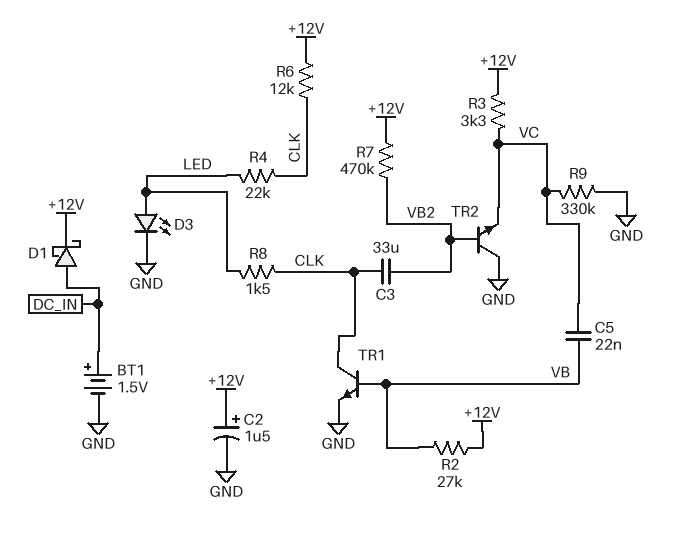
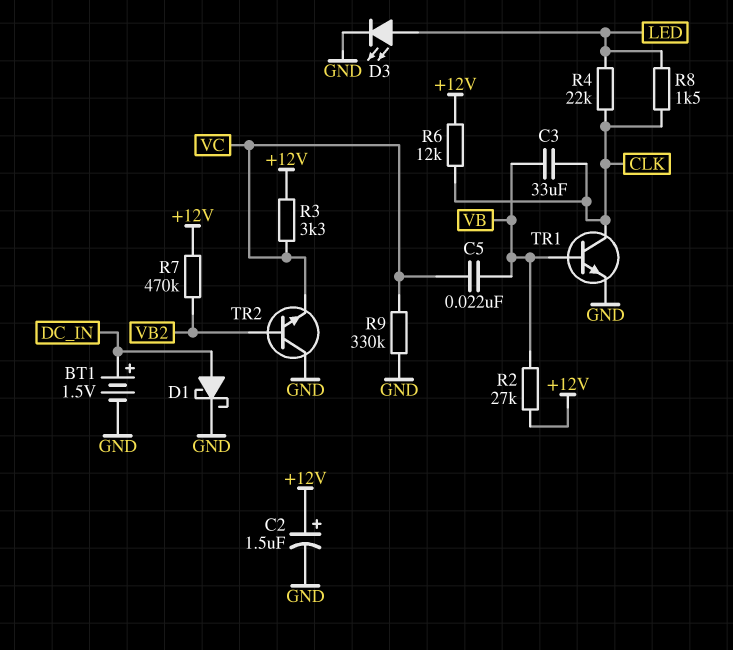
C3: 33uF (CLK, VB2) -> 33uF (CLK, VB)
D1: schottky (A DC_IN, K +12V) -> schottky (A DC_IN, K GND)

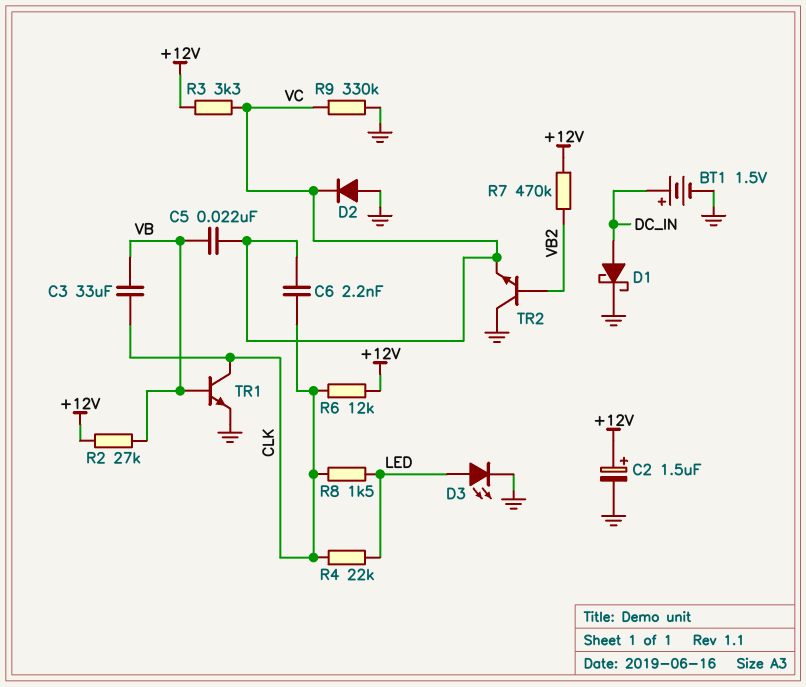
C6: none -> 2.2nF (CLK, VC)
D2: none -> diode (A GND, K VC)

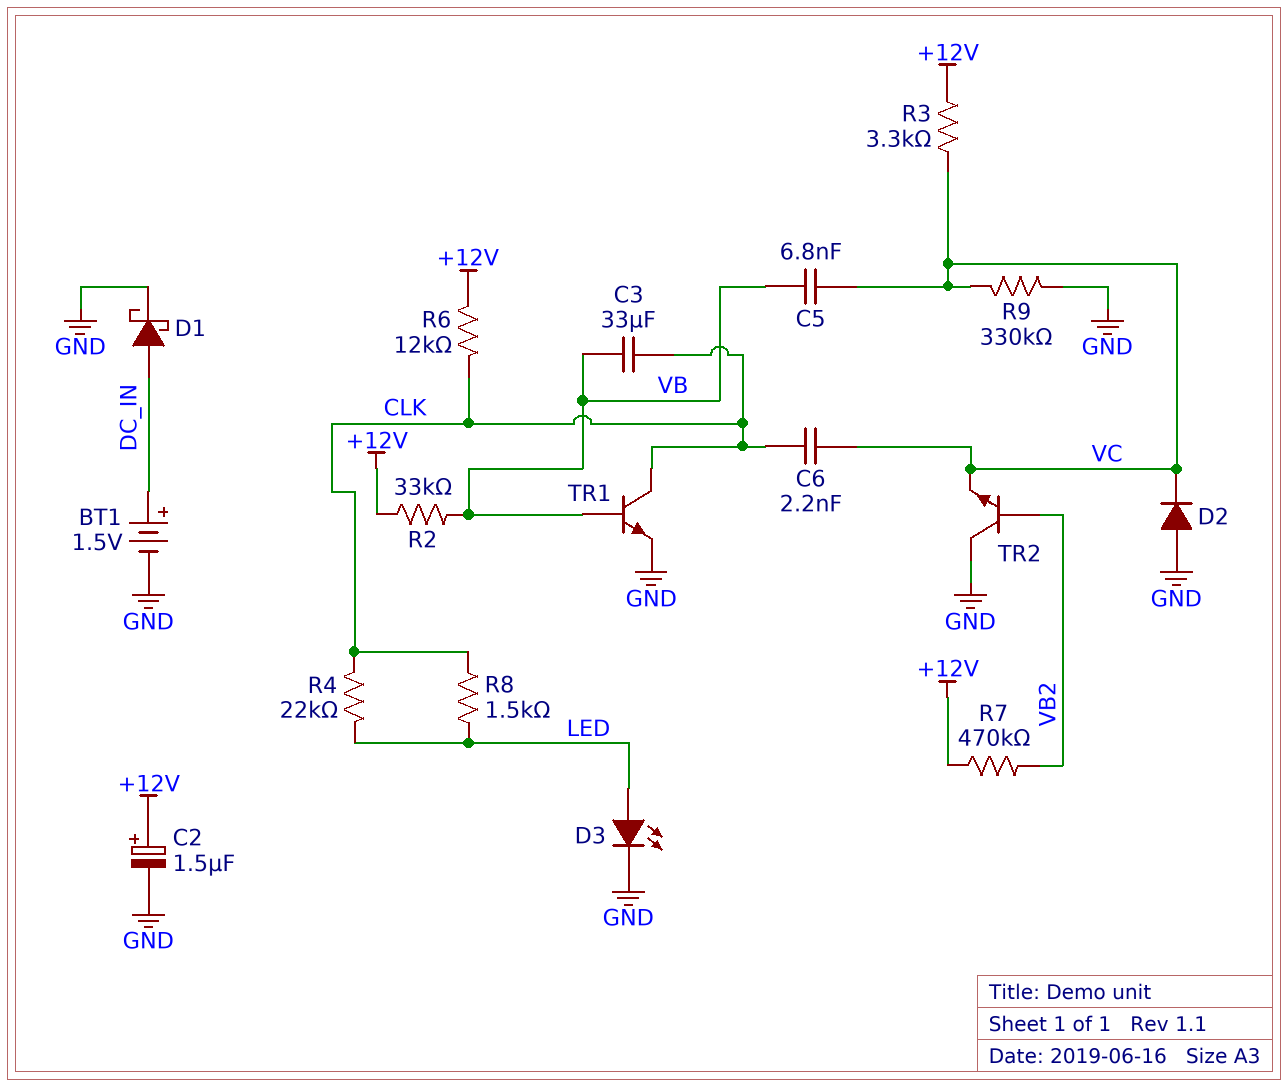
C5: 22nF (VB, VC) -> 6.8nF (VB, VC)
R2: 27k (+12V, VB) -> 33k (+12V, VB)

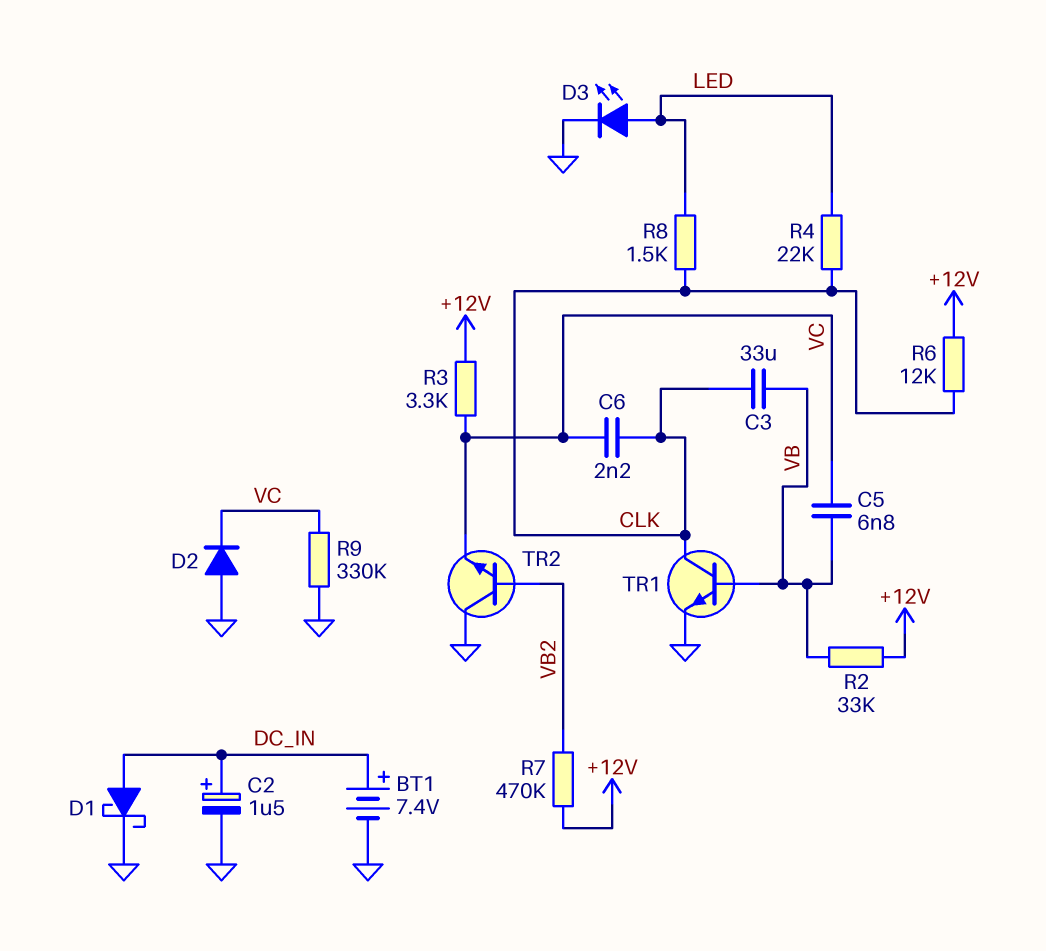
BT1: 1.5V (plus DC_IN, minus GND) -> 7.4V (plus DC_IN, minus GND)
C2: 1.5uF (plus +12V, minus GND) -> 1.5uF (plus DC_IN, minus GND)

